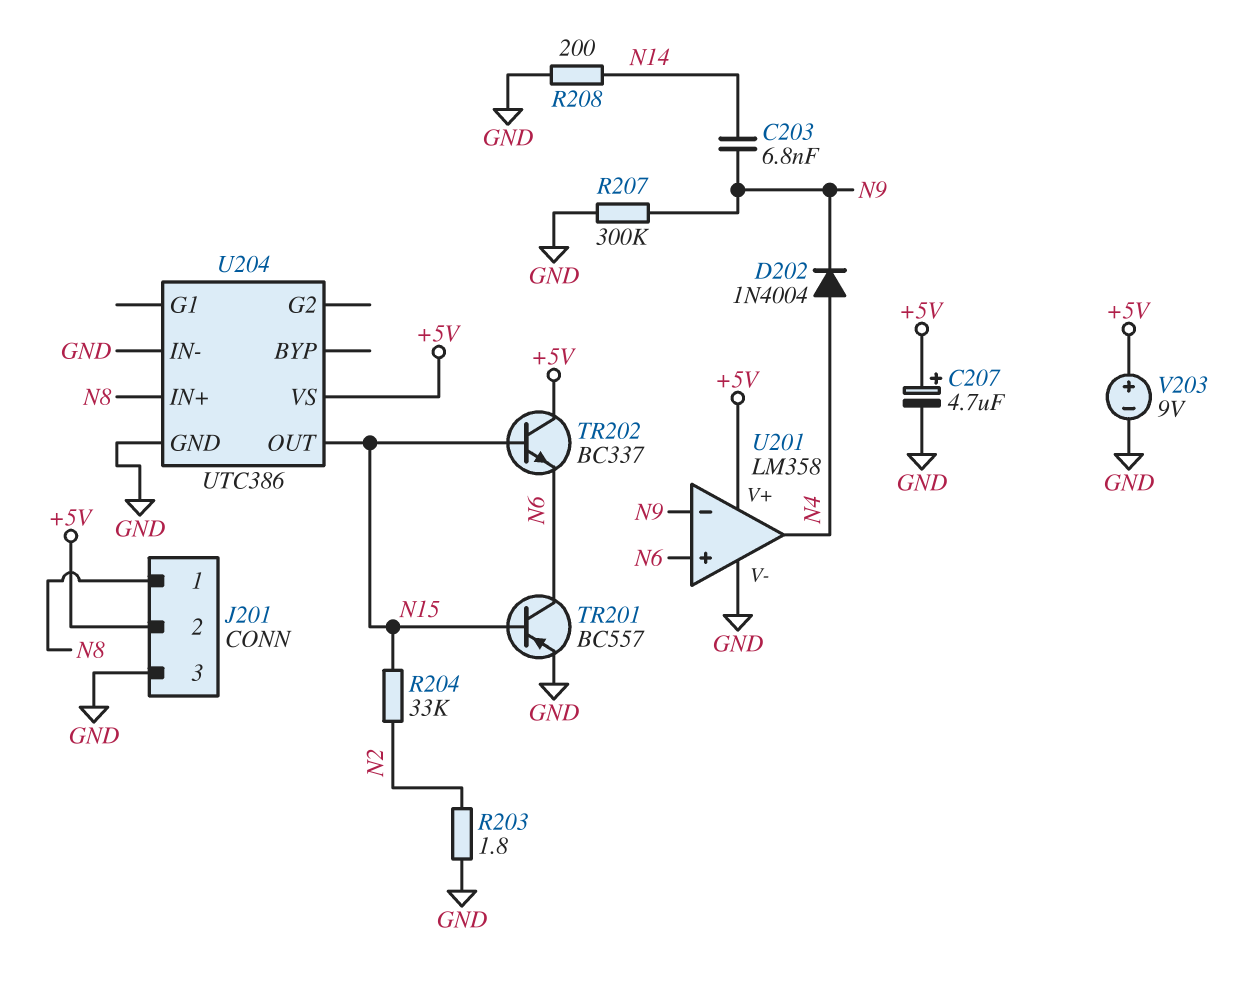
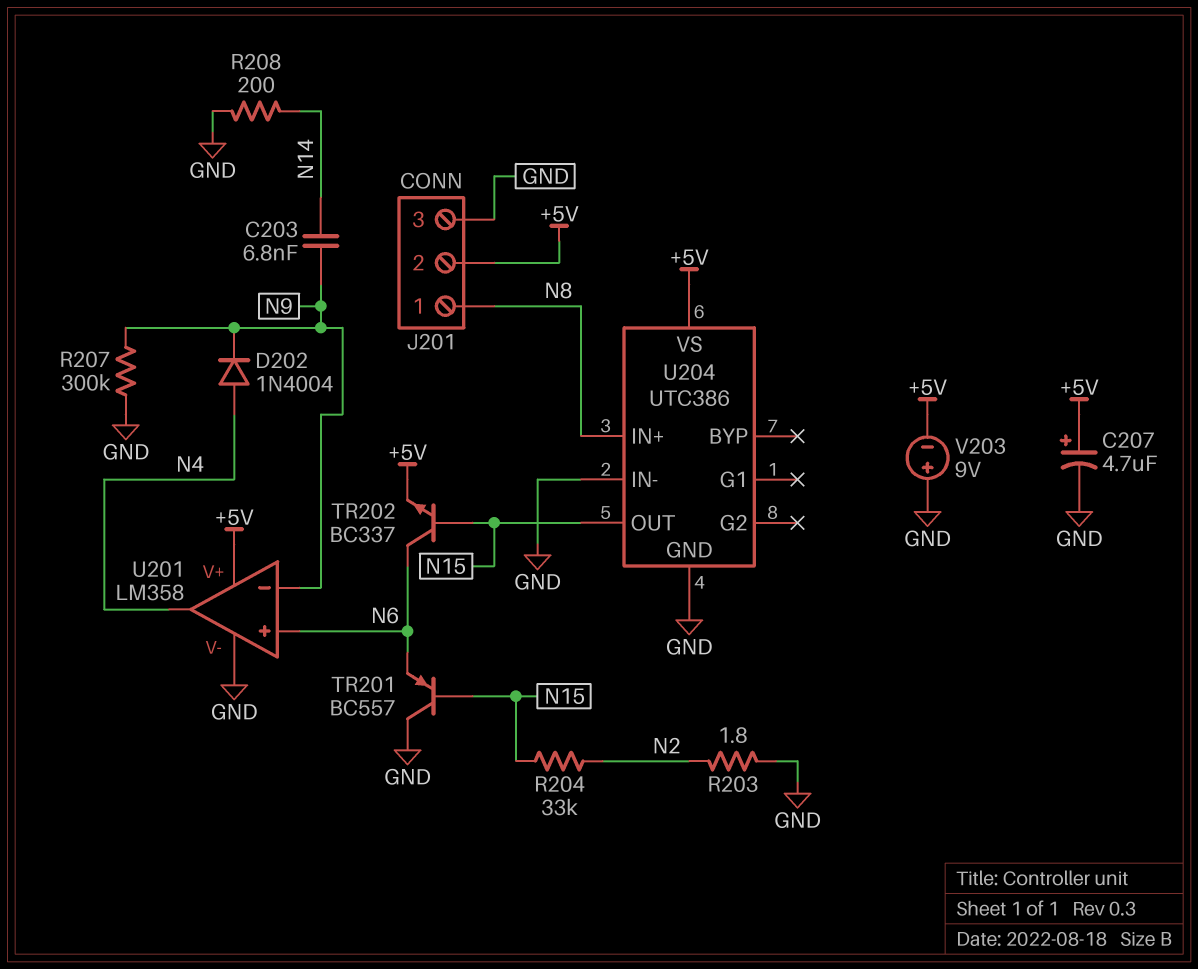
TR201: PNP BC557 (B N15, C N6, E GND) -> PNP BC557 (B N15, C GND, E N6)
TR202: NPN BC337 (B N15, C +5V, E N6) -> NPN BC337 (B N15, C N6, E +5V)
V203: 9V (plus +5V, minus GND) -> 9V (plus GND, minus +5V)

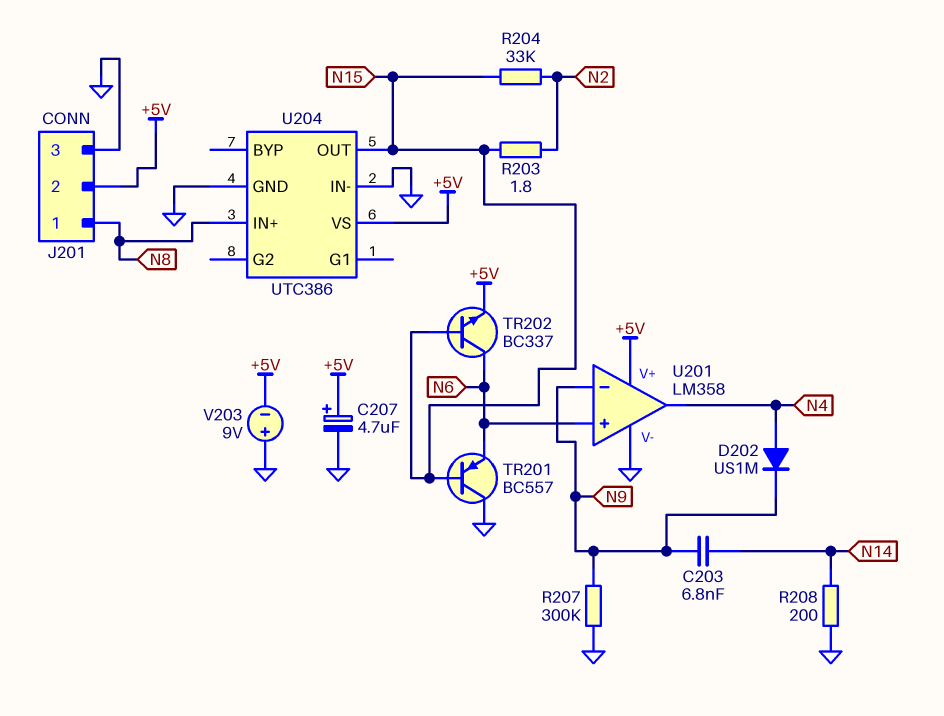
D202: diode 1N4004 (A N4, K N9) -> diode US1M (A N4, K N9)
R203: 1.8 (GND, N2) -> 1.8 (N2, N15)

